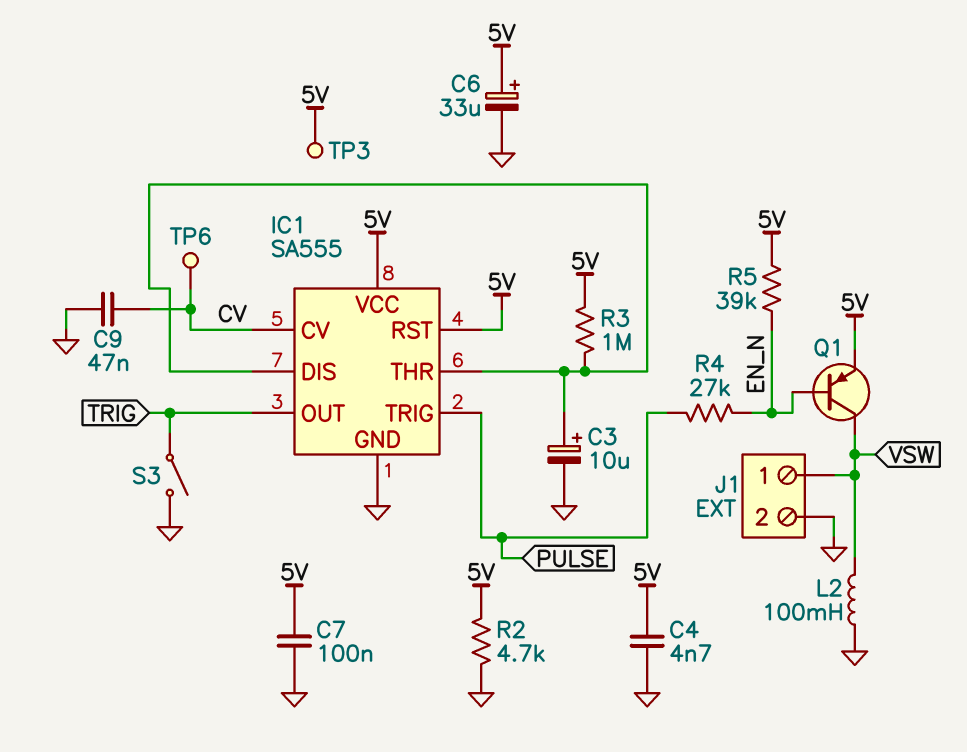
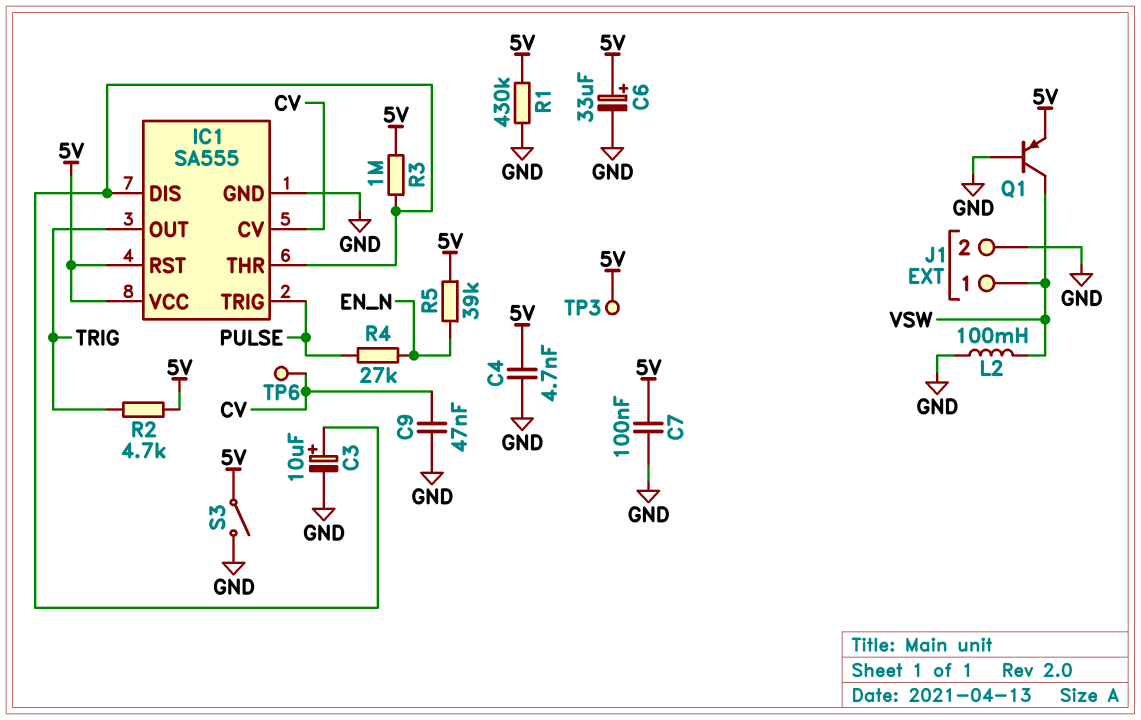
Q1: PNP (B EN_N, C VSW, E 5V) -> PNP (B GND, C VSW, E 5V)
R1: none -> 430k (5V, GND)
R2: 4.7k (5V, GND) -> 4.7k (5V, TRIG)
S3: switch (GND, TRIG) -> switch (5V, GND)

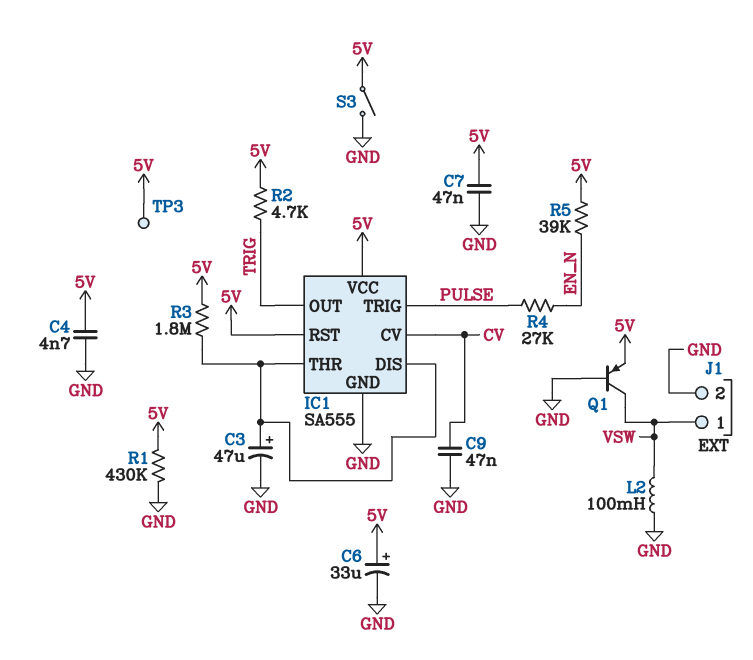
C3: 10uF (plus IC1/DIS, minus GND) -> 47uF (plus IC1/DIS, minus GND)
C7: 100nF (5V, GND) -> 47nF (5V, GND)
R3: 1M (5V, IC1/DIS) -> 1.8M (5V, IC1/DIS)
TP6: test point (CV) -> none

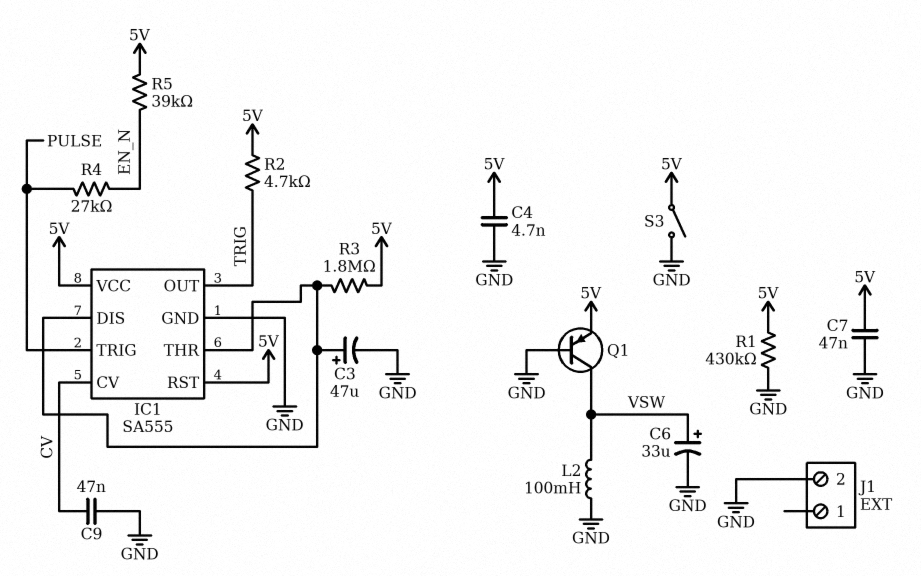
C6: 33uF (plus 5V, minus GND) -> 33uF (plus VSW, minus GND)
J1 pin 1: VSW -> none
TP3: test point (5V) -> none

